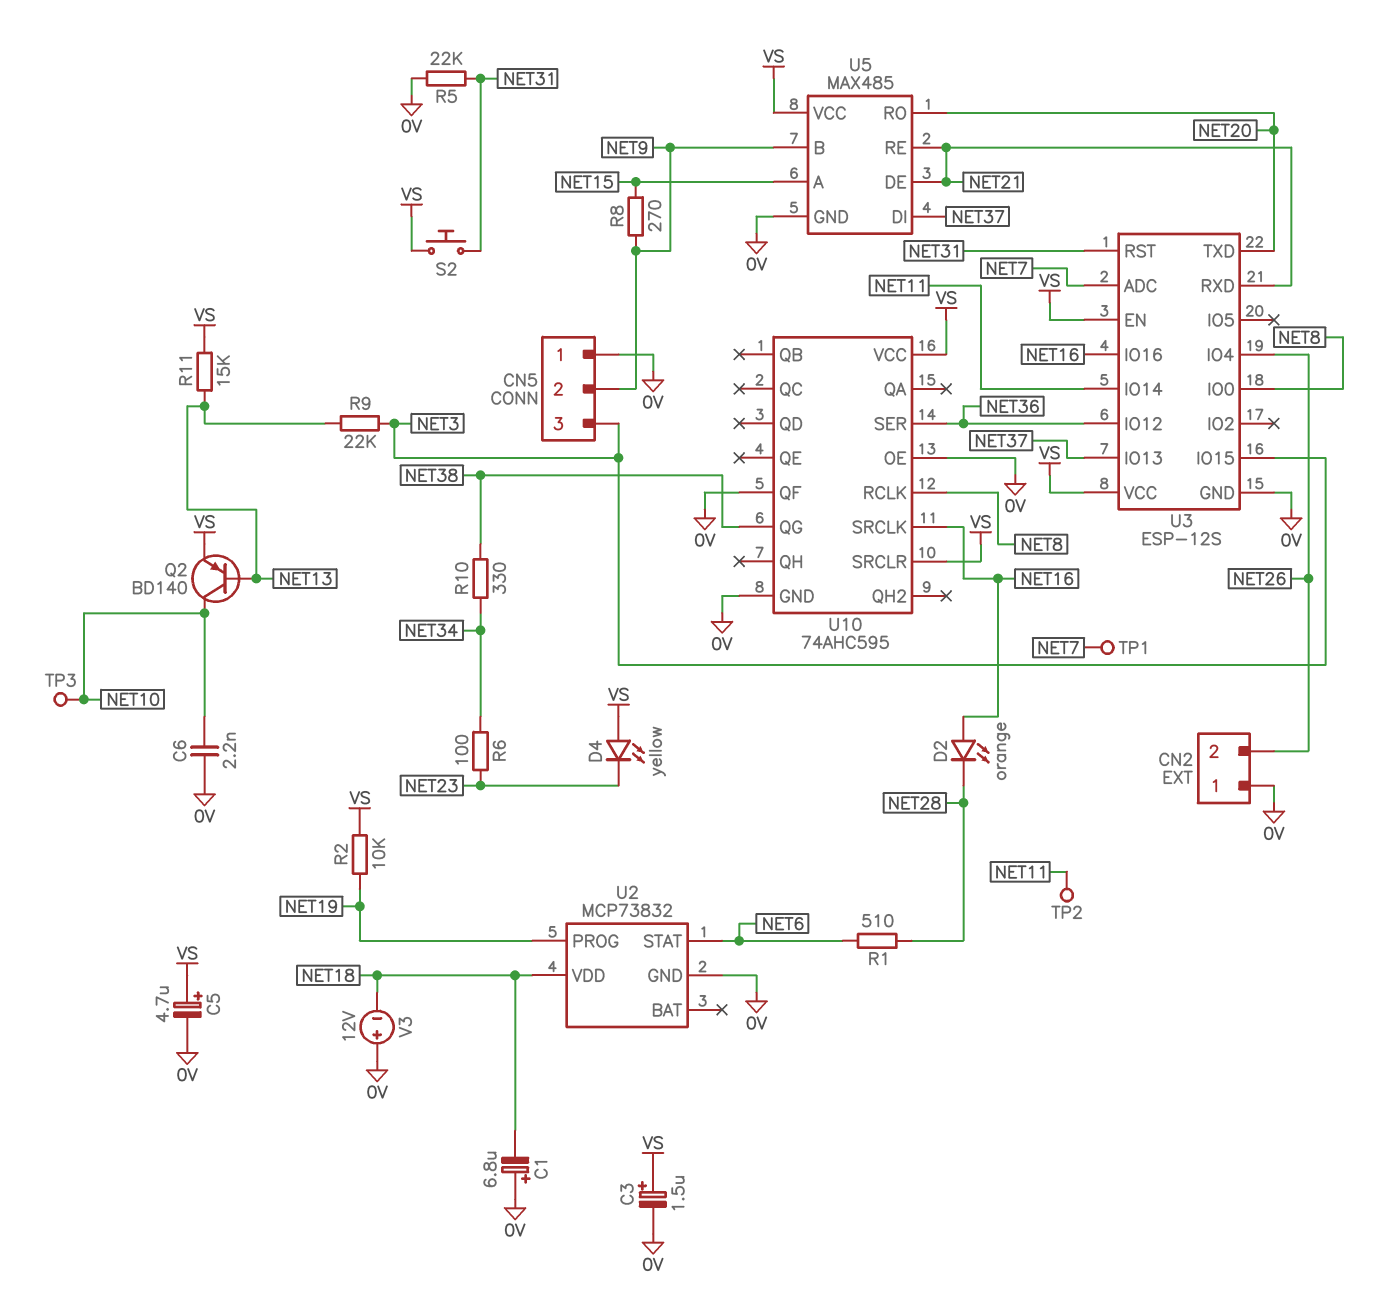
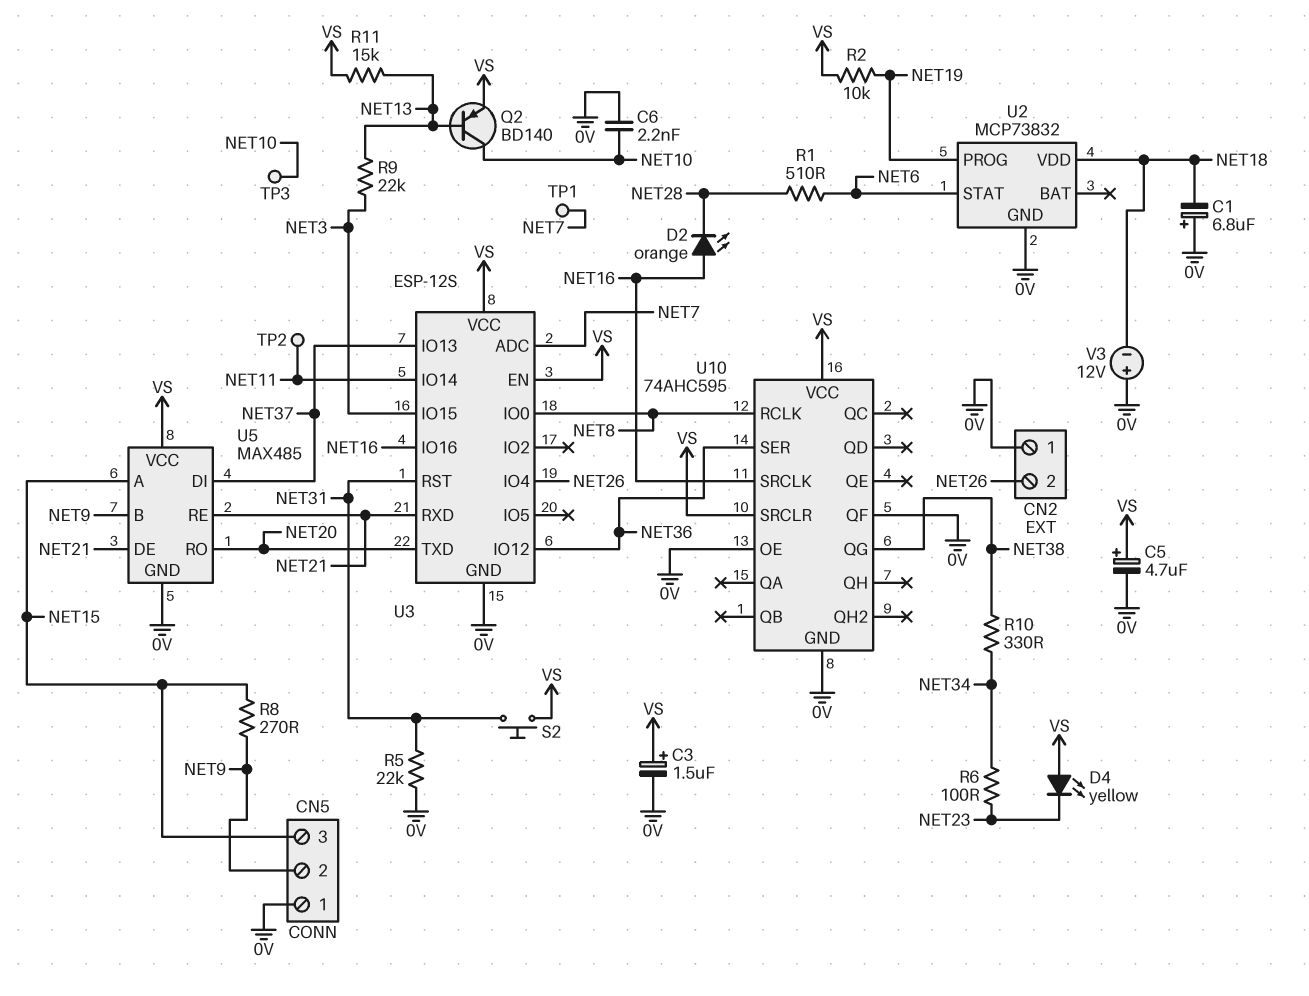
CN5 pin 3: NET3 -> NET15

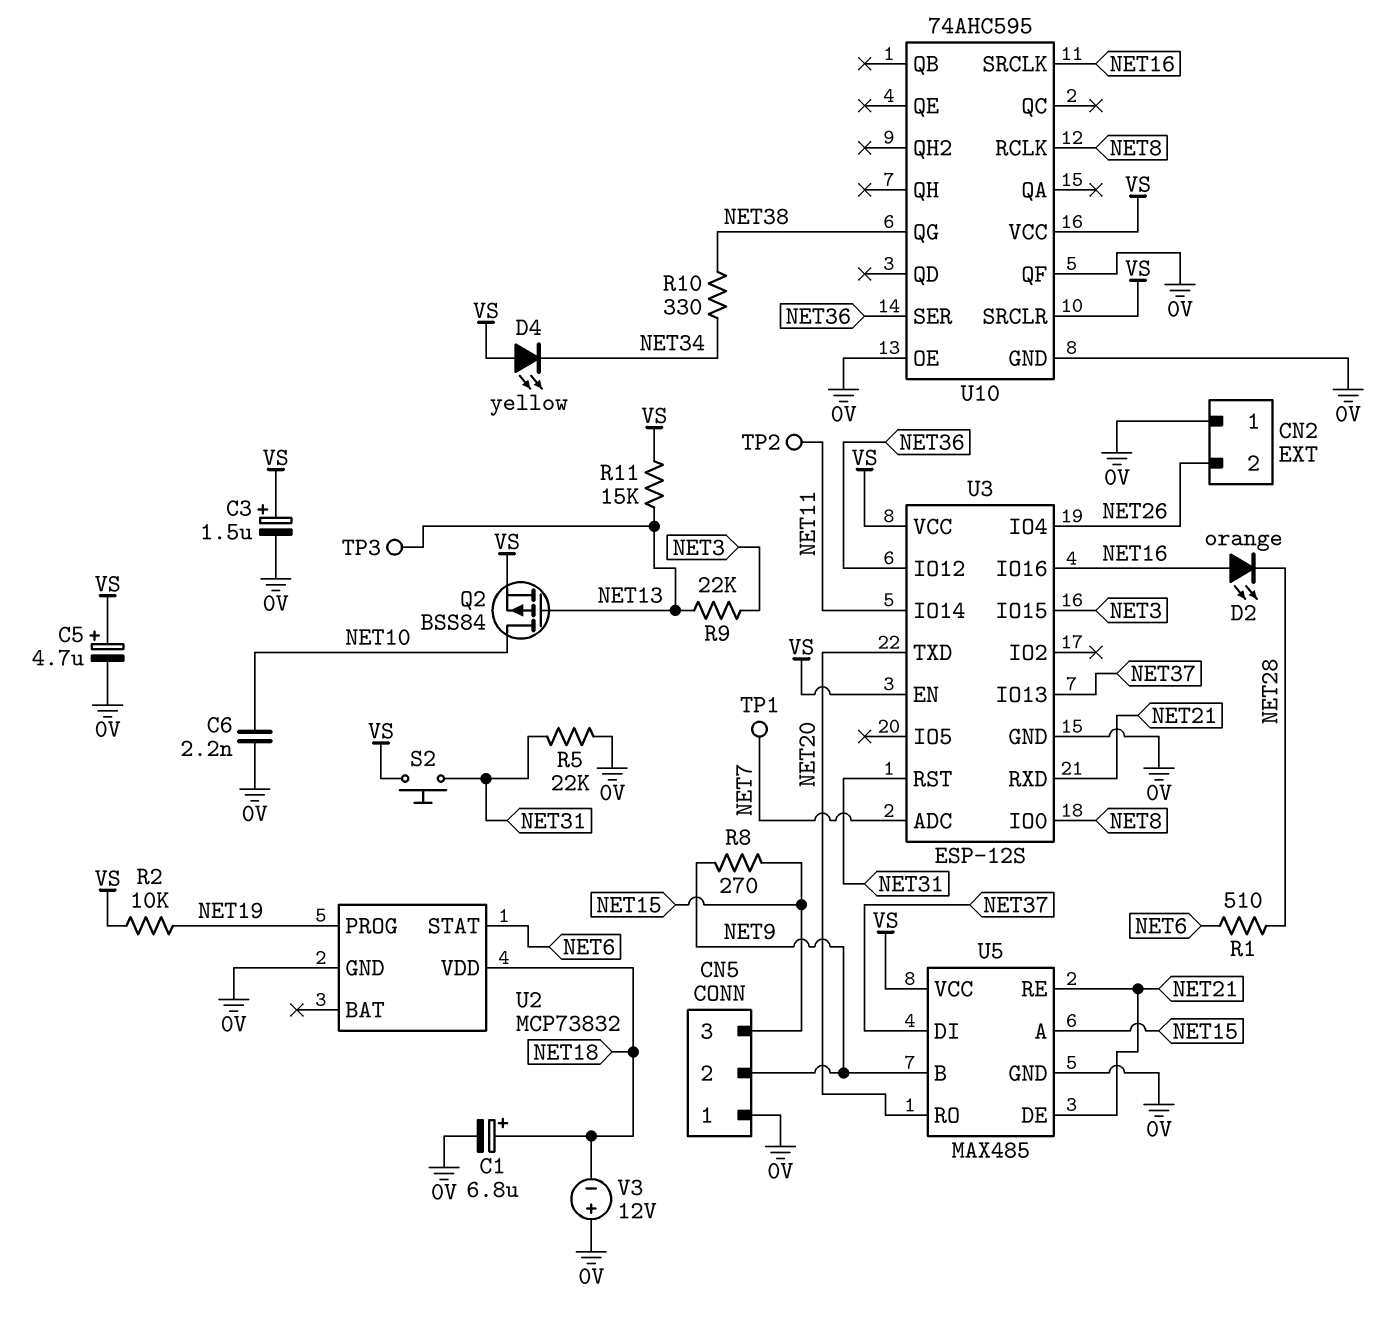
C1: 6.8uF (plus 0V, minus NET18) -> 6.8uF (plus NET18, minus 0V)
D4: LED yellow (A VS, K NET23) -> LED yellow (A VS, K NET34)
Q2: PNP BD140 (B NET13, C NET10, E VS) -> PMOS BSS84 (G NET13, D NET10, S VS)
R6: 100 (NET23, NET34) -> none
TP3: test point (NET10) -> test point (NET13)

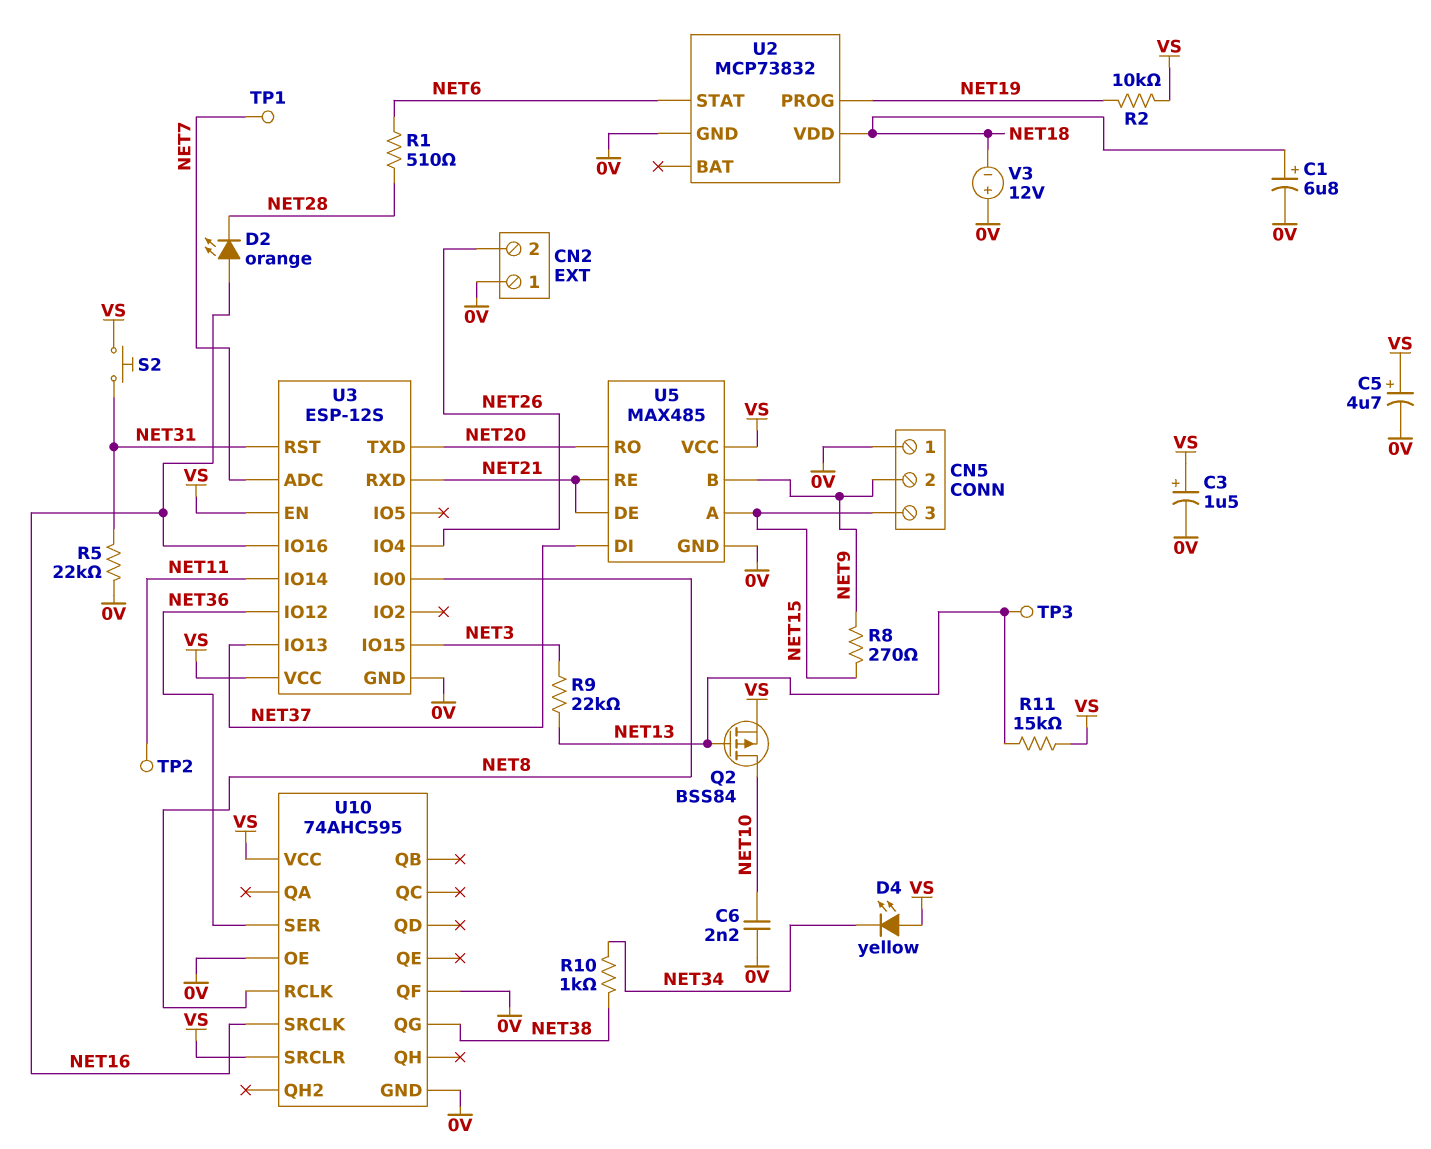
R10: 330 (NET34, NET38) -> 1k (NET34, NET38)

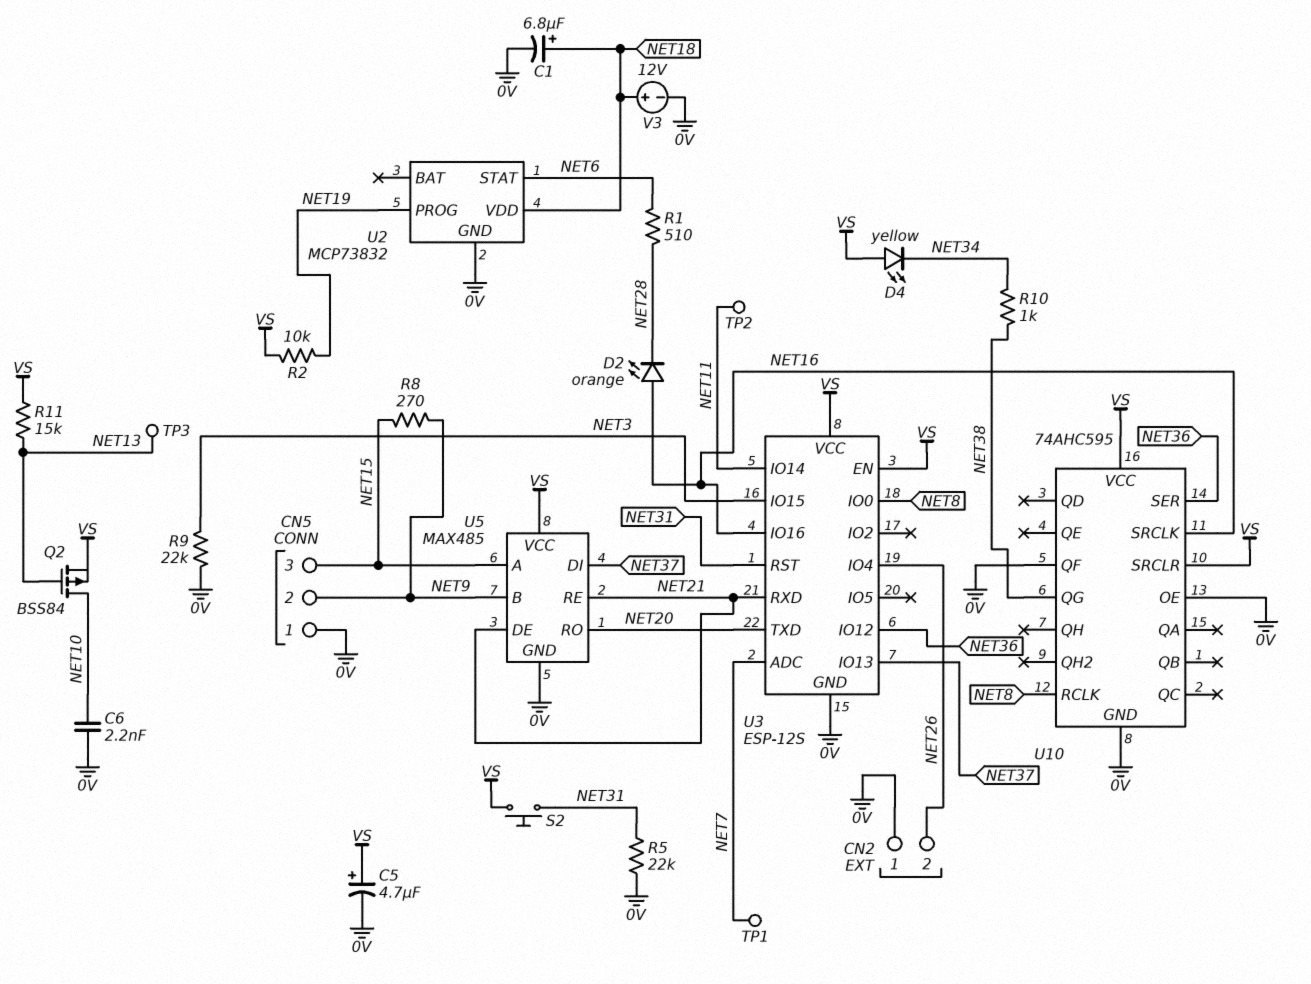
C3: 1.5uF (plus VS, minus 0V) -> none
R9: 22k (NET3, NET13) -> 22k (0V, NET3)
V3: 12V (plus 0V, minus NET18) -> 12V (plus NET18, minus 0V)

